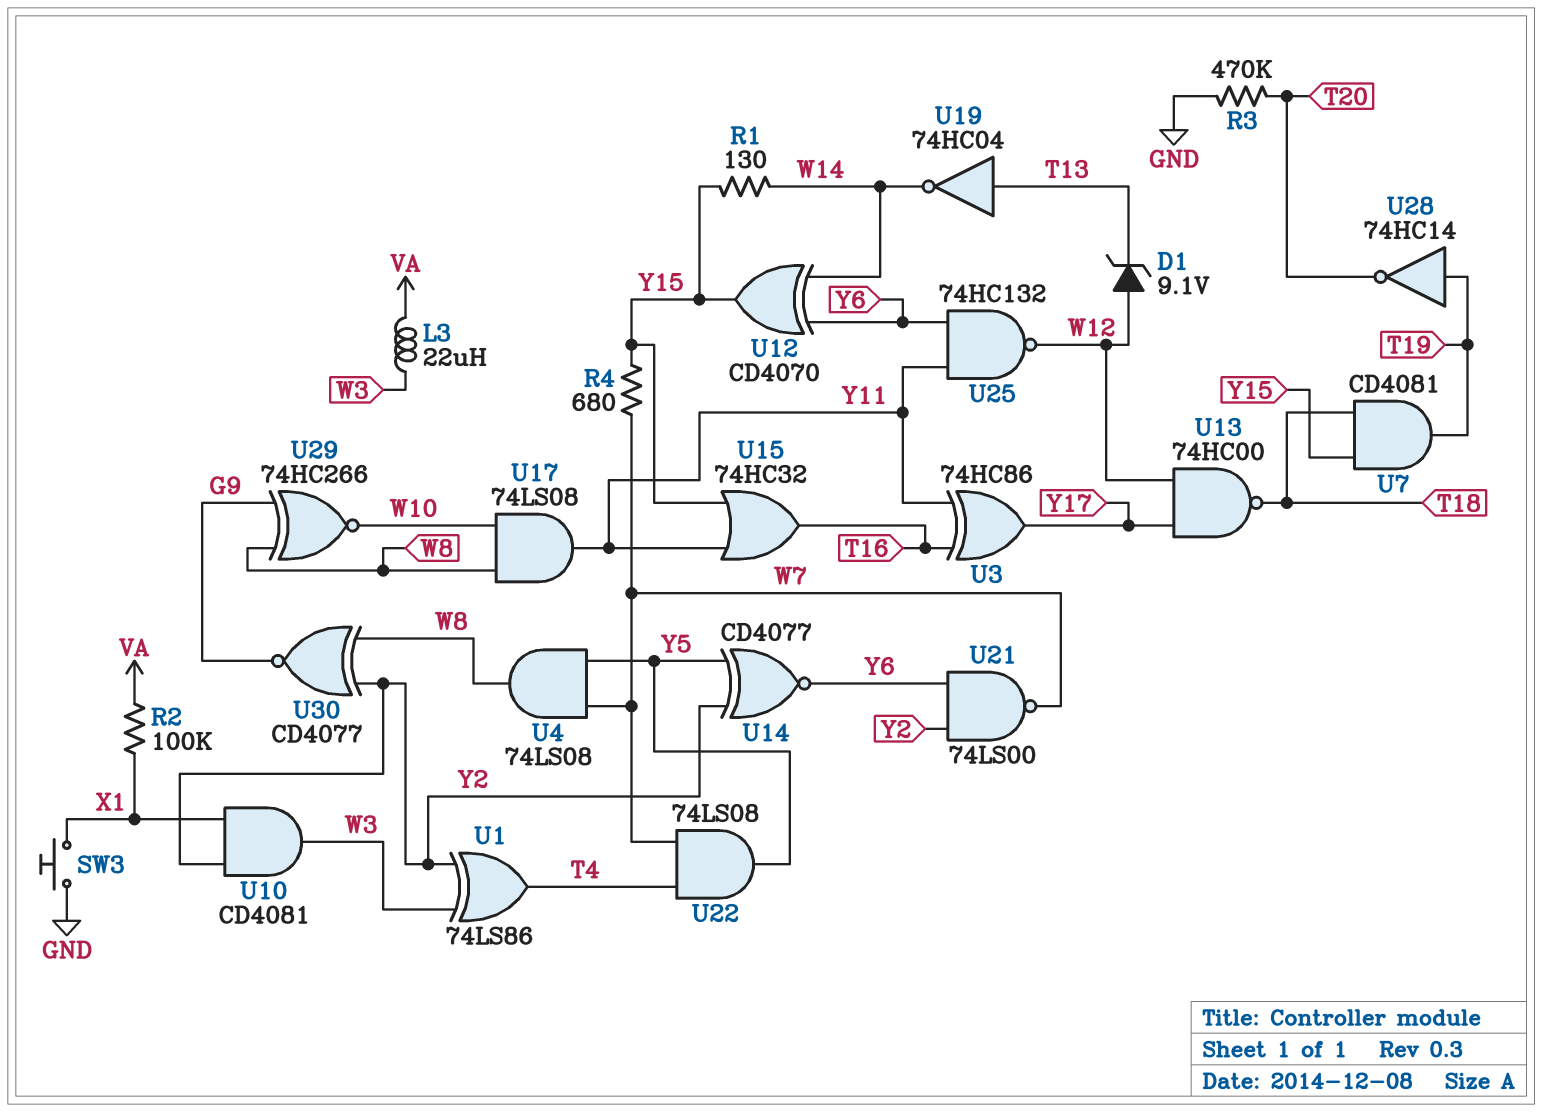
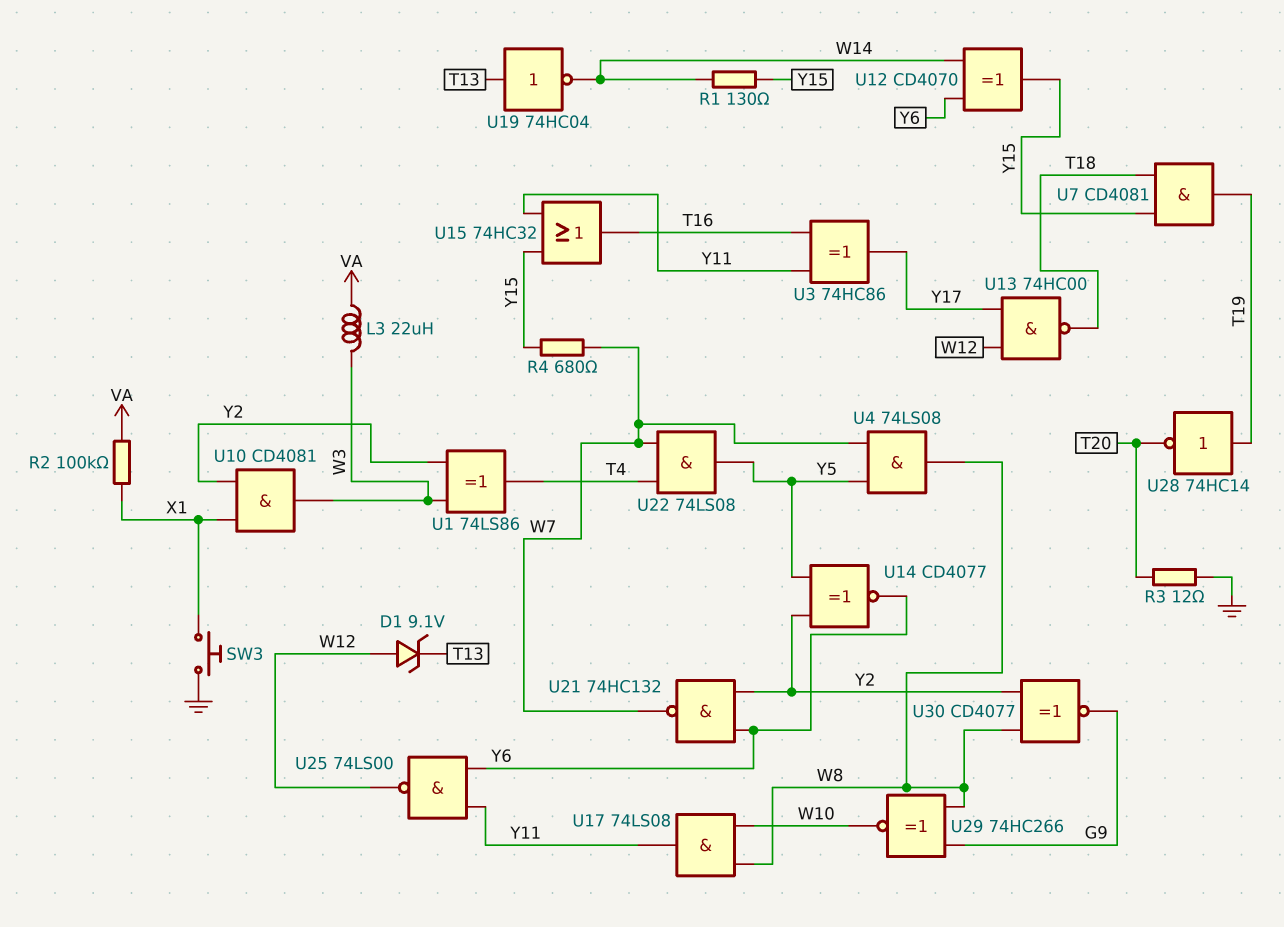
R3: 470k (GND, T20) -> 12 (GND, T20)
U21: NAND 74LS00 (in Y2, in Y6, out W7) -> NAND 74HC132 (in Y2, in Y6, out W7)
U25: NAND 74HC132 (in Y6, in Y11, out W12) -> NAND 74LS00 (in Y6, in Y11, out W12)

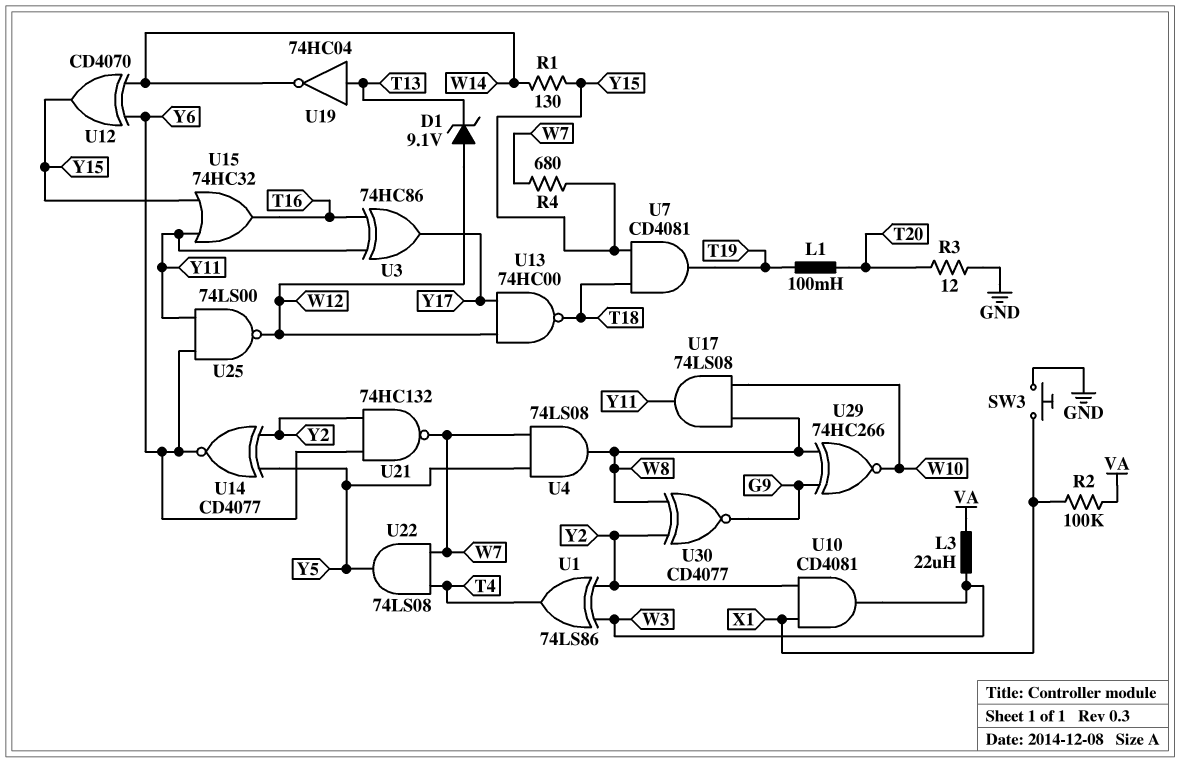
L1: none -> 100mH (T19, T20)
U28: NOT 74HC14 (in T19, out T20) -> none

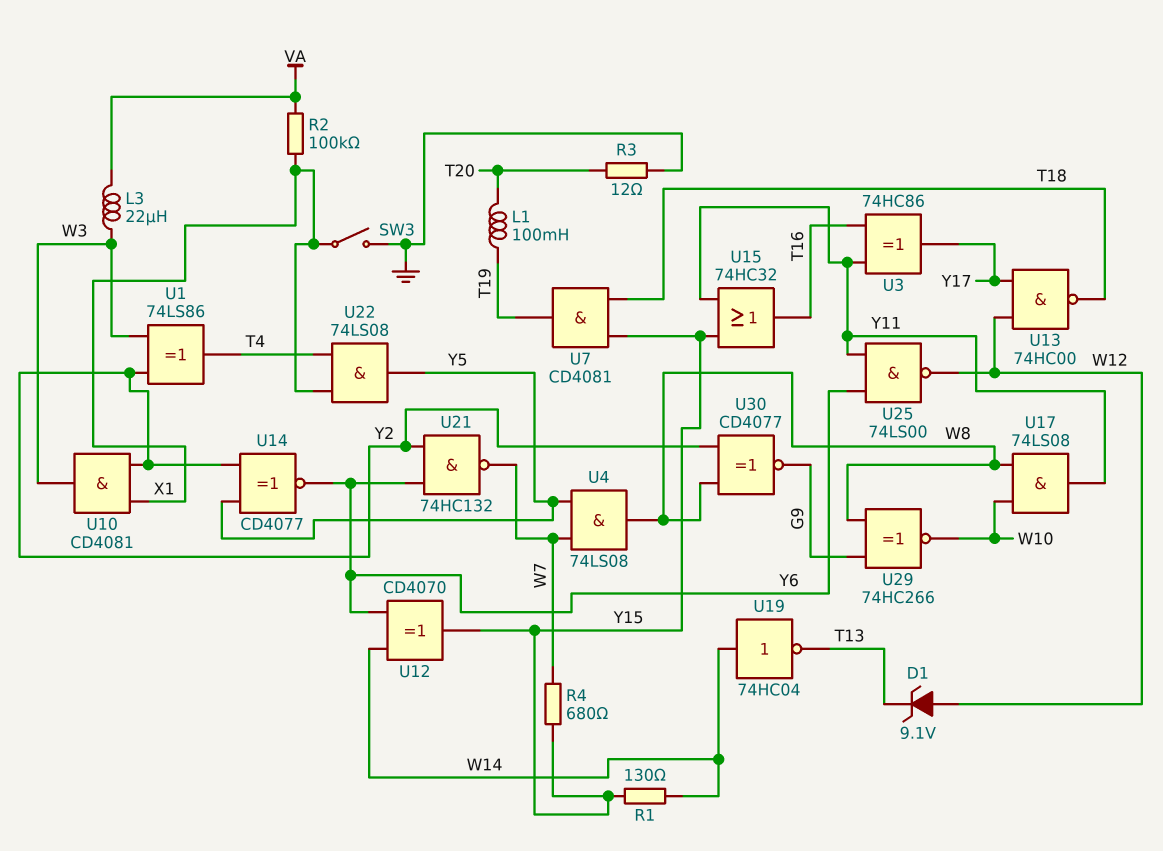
SW3: button (GND, X1) -> switch (GND, X1)
U19: NOT 74HC04 (in T13, out W14) -> NOT 74HC04 (in W14, out T13)
U22: AND 74LS08 (in T4, in W7, out Y5) -> AND 74LS08 (in T4, in X1, out Y5)

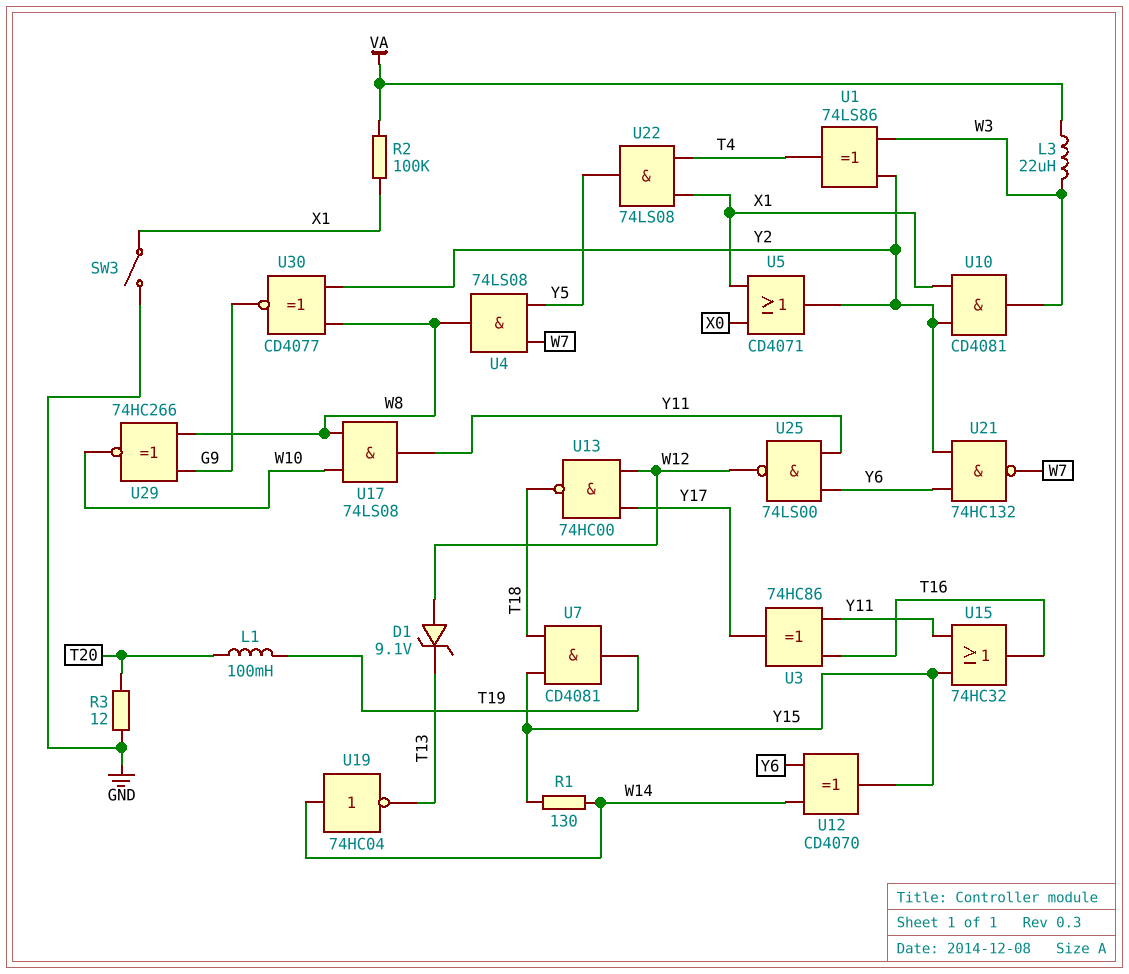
R4: 680 (W7, Y15) -> none
U5: none -> OR CD4071 (in X0, in X1, out Y2)
U14: XNOR CD4077 (in Y2, in Y5, out Y6) -> none

